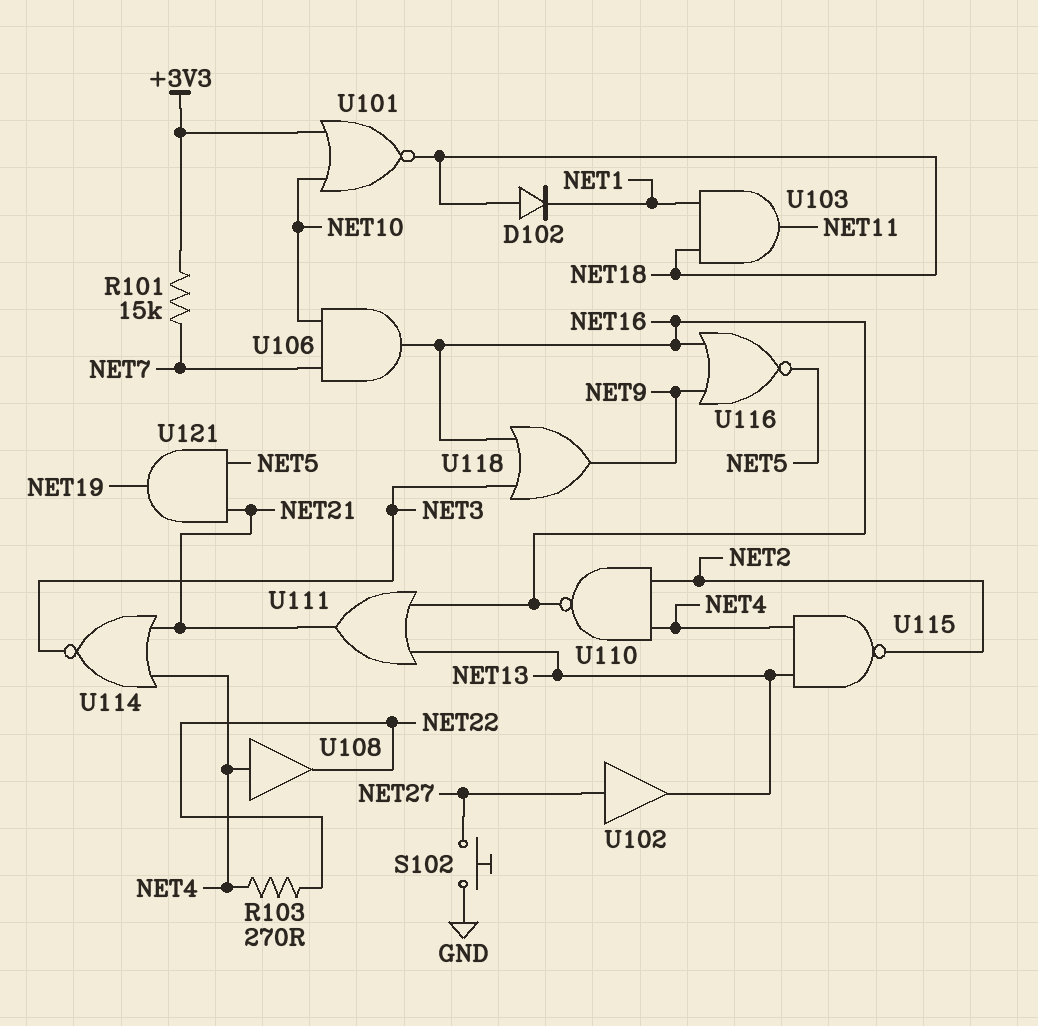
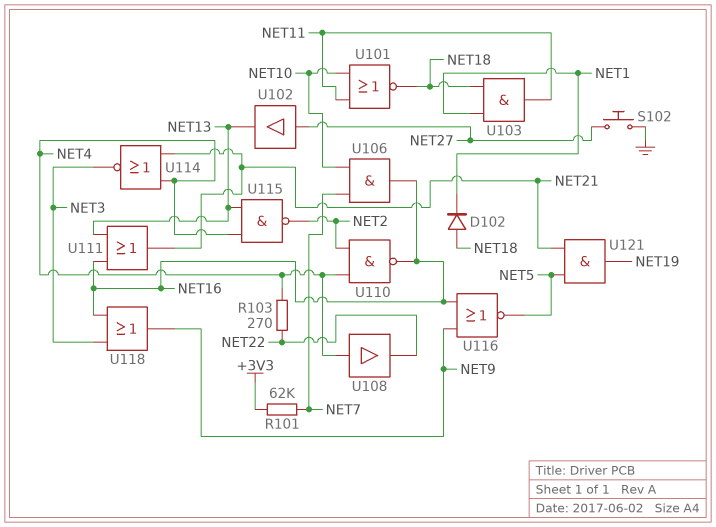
R101: 15k (+3V3, NET7) -> 62k (+3V3, NET7)
U101: NOR (in +3V3, in NET10, out NET18) -> NOR (in NET10, in NET11, out NET18)

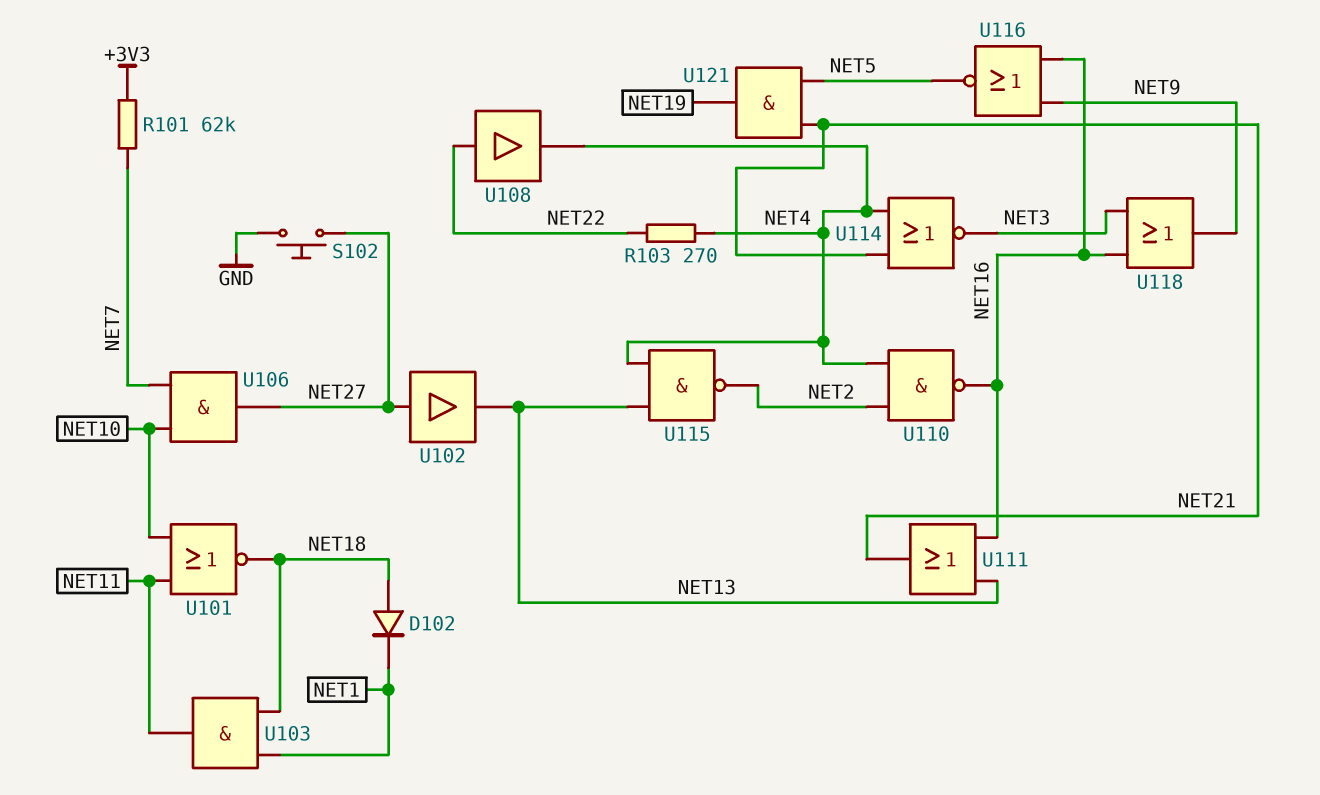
U106: AND (in NET7, in NET10, out NET16) -> AND (in NET7, in NET10, out NET27)
U108: buffer (in NET4, out NET22) -> buffer (in NET22, out NET4)

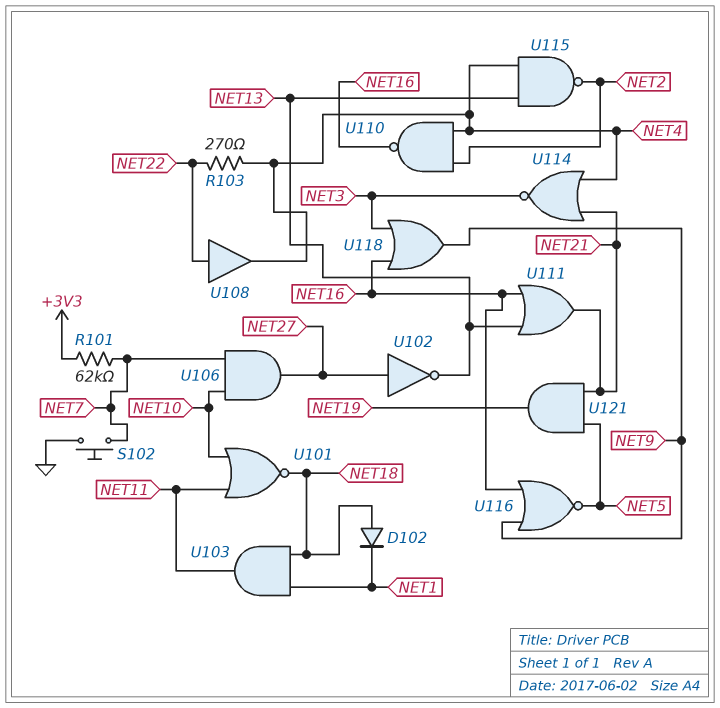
S102: button (GND, NET27) -> button (GND, NET7)
U102: buffer (in NET27, out NET13) -> NOT (in NET27, out NET13)

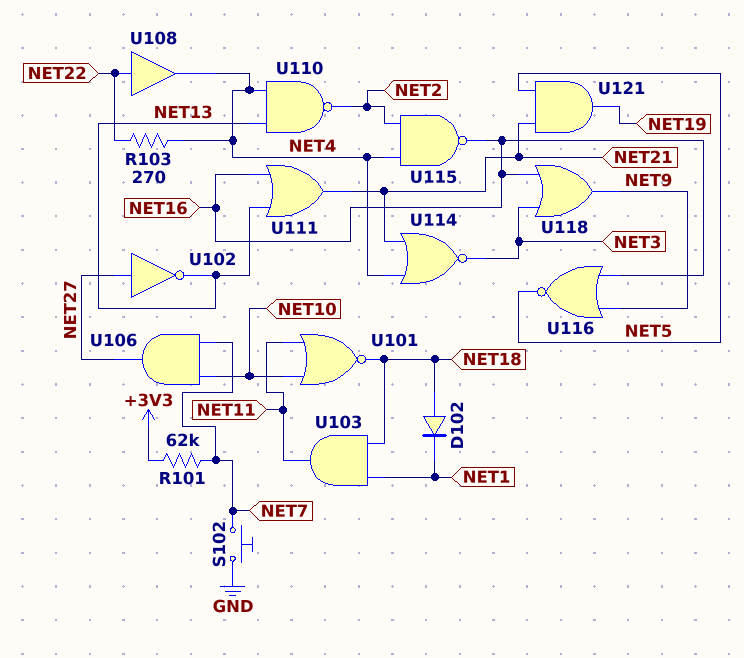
U110: NAND (in NET2, in NET4, out NET16) -> NAND (in NET4, in NET13, out NET2)
U115: NAND (in NET4, in NET13, out NET2) -> NAND (in NET2, in NET4, out NET16)

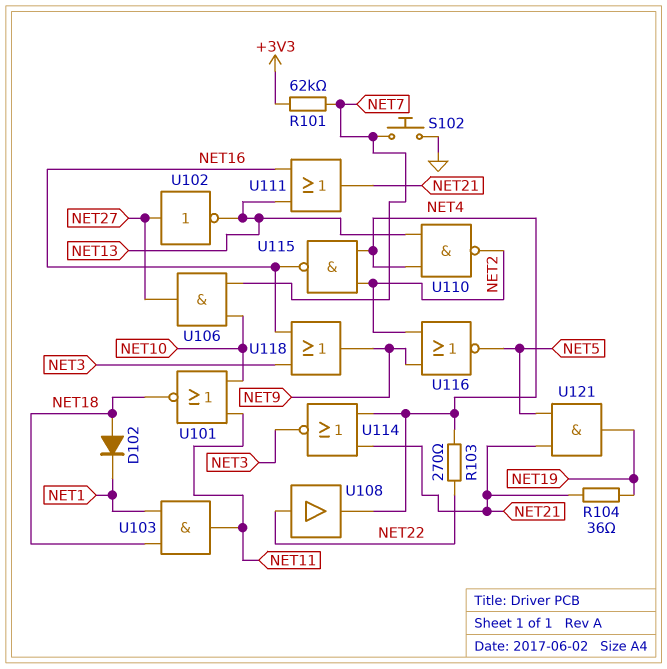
R104: none -> 36 (NET19, NET21)
U116: NOR (in NET9, in NET16, out NET5) -> NOR (in NET2, in NET9, out NET5)

